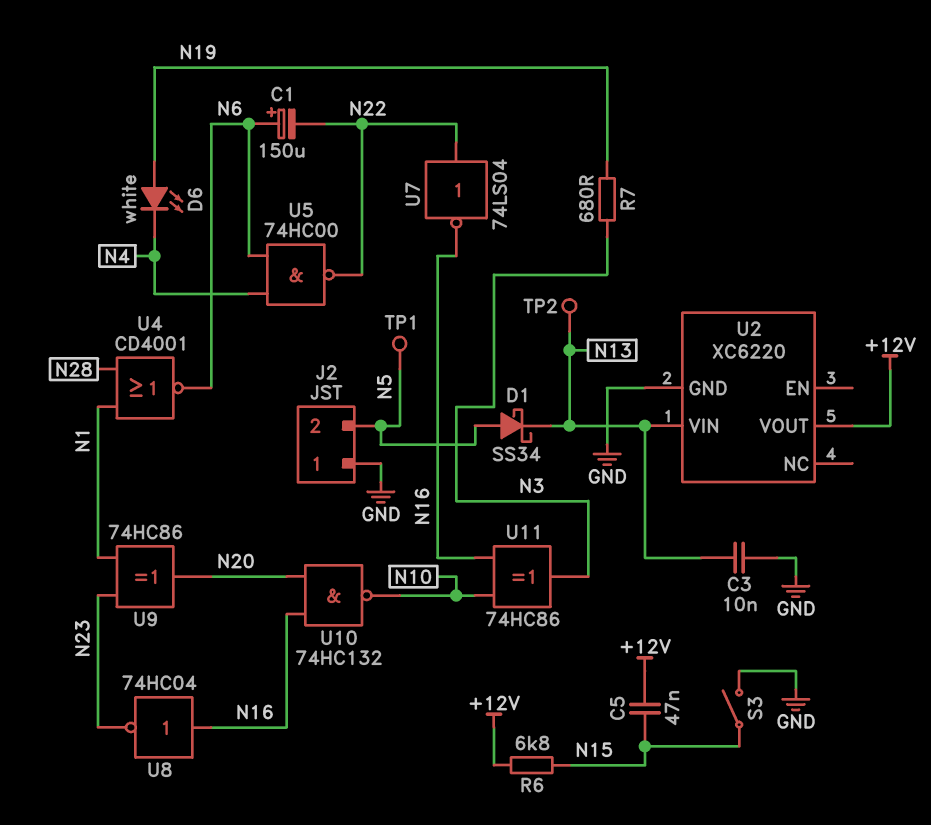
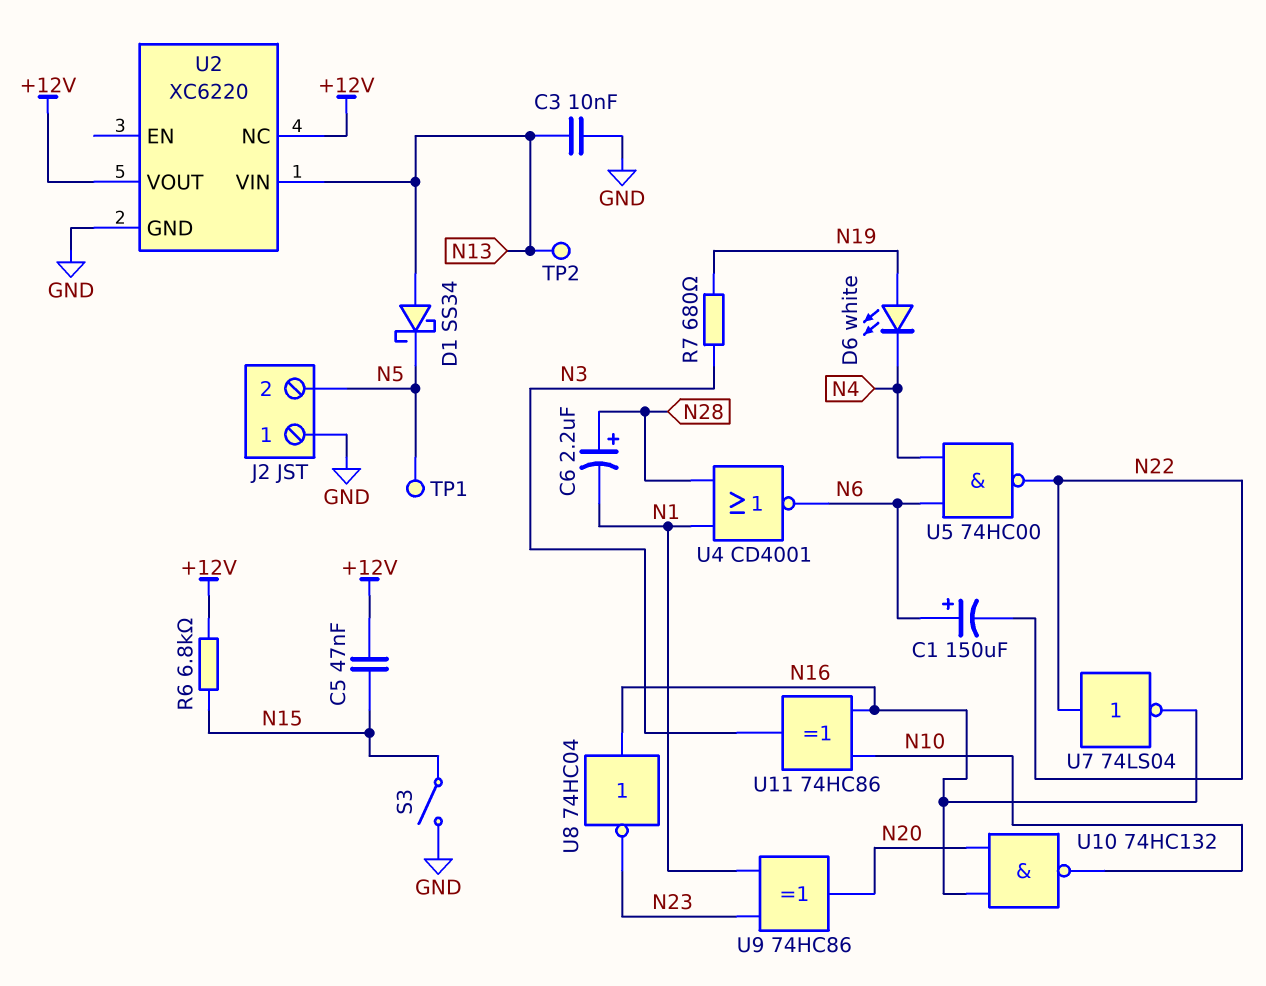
C6: none -> 2.2uF (plus N28, minus N1)
D1: schottky SS34 (A N5, K N13) -> schottky SS34 (A N13, K N5)
U2 pin NC: none -> +12V

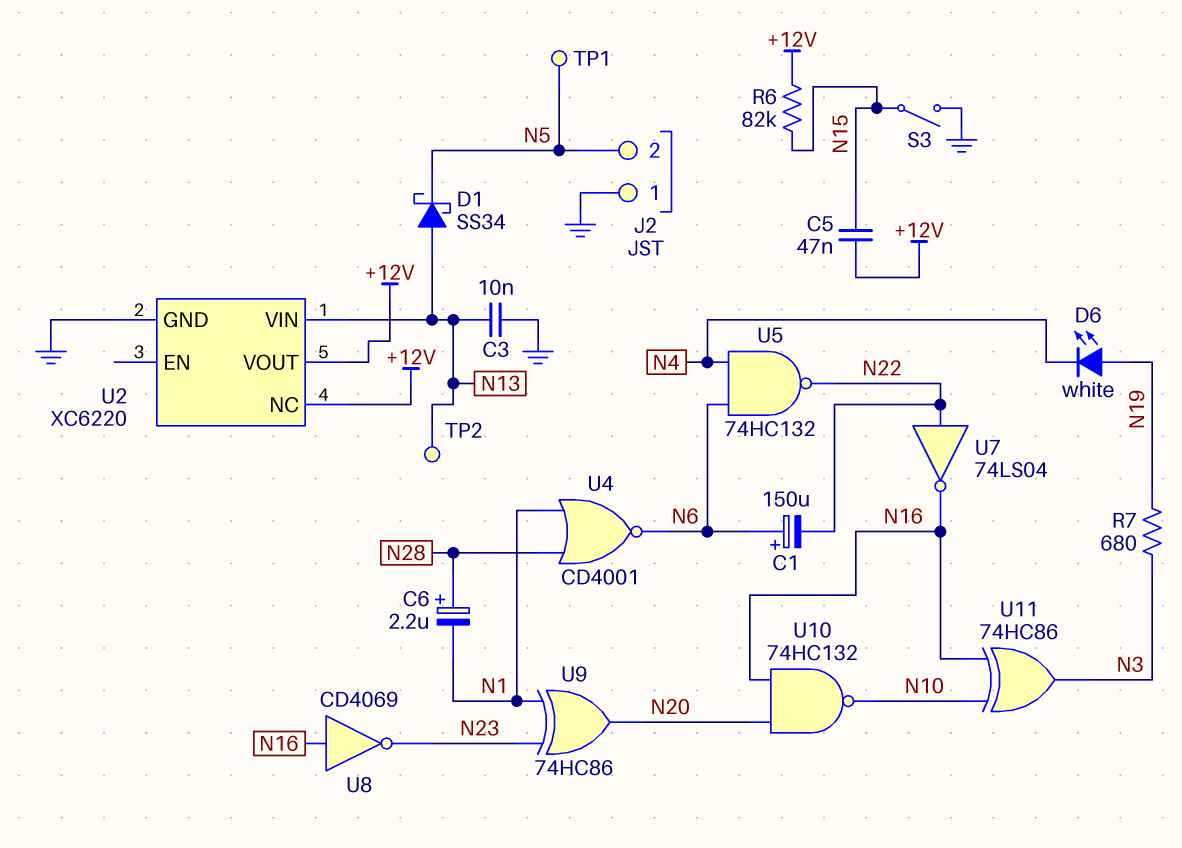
R6: 6.8k (+12V, N15) -> 82k (+12V, N15)
U5: NAND 74HC00 (in N4, in N6, out N22) -> NAND 74HC132 (in N4, in N6, out N22)
U8: NOT 74HC04 (in N16, out N23) -> NOT CD4069 (in N16, out N23)

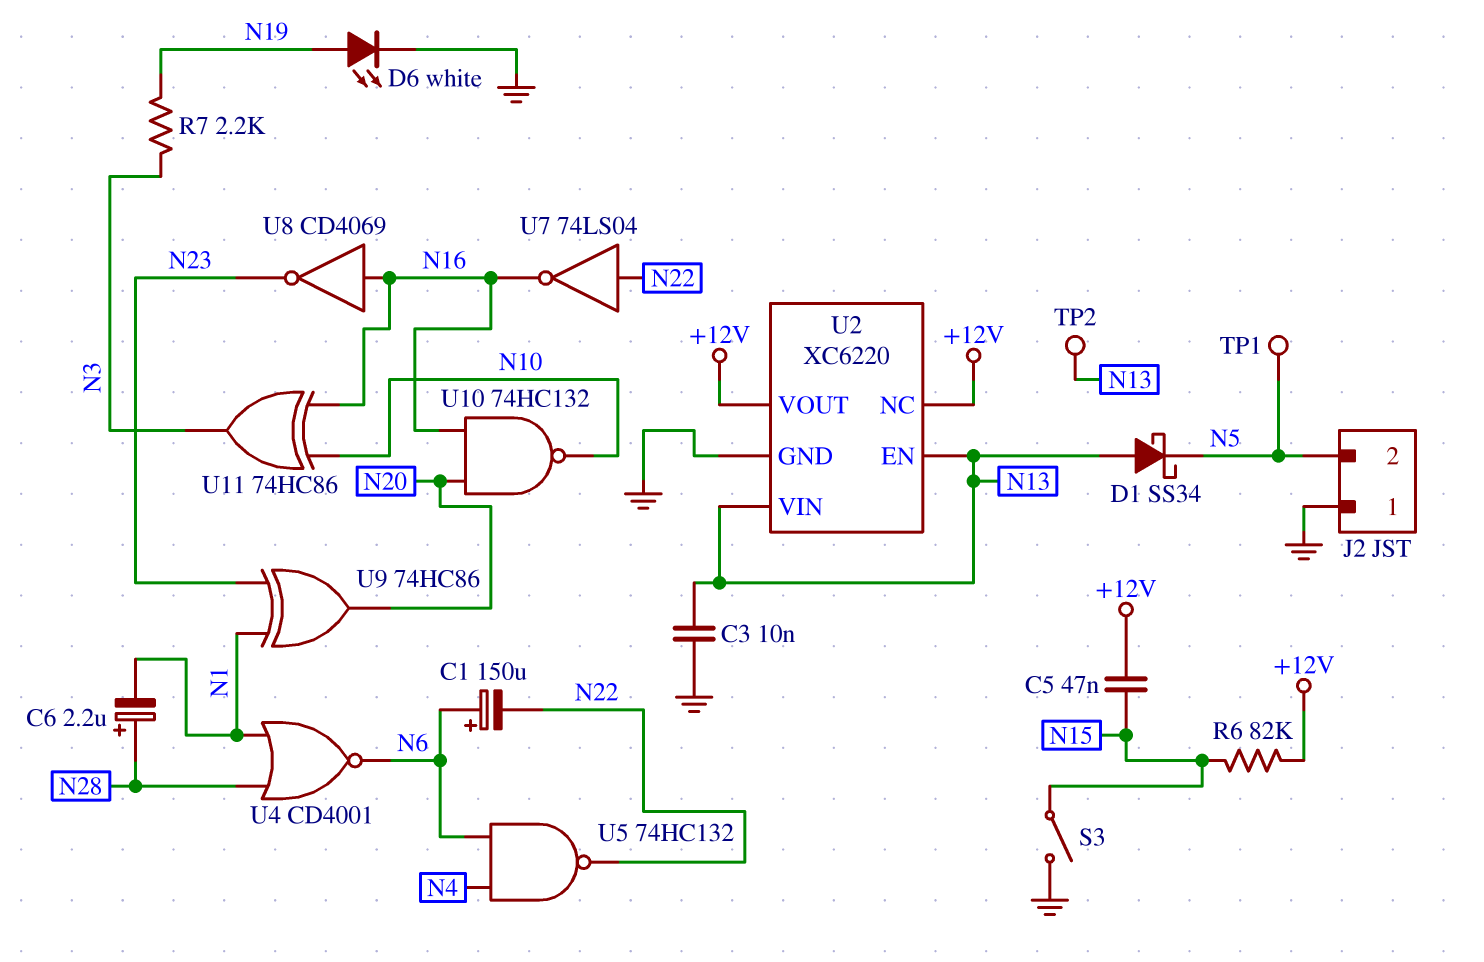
D6: LED white (A N19, K N4) -> LED white (A N19, K GND)
R7: 680 (N3, N19) -> 2.2k (N3, N19)
U2 pin EN: none -> N13

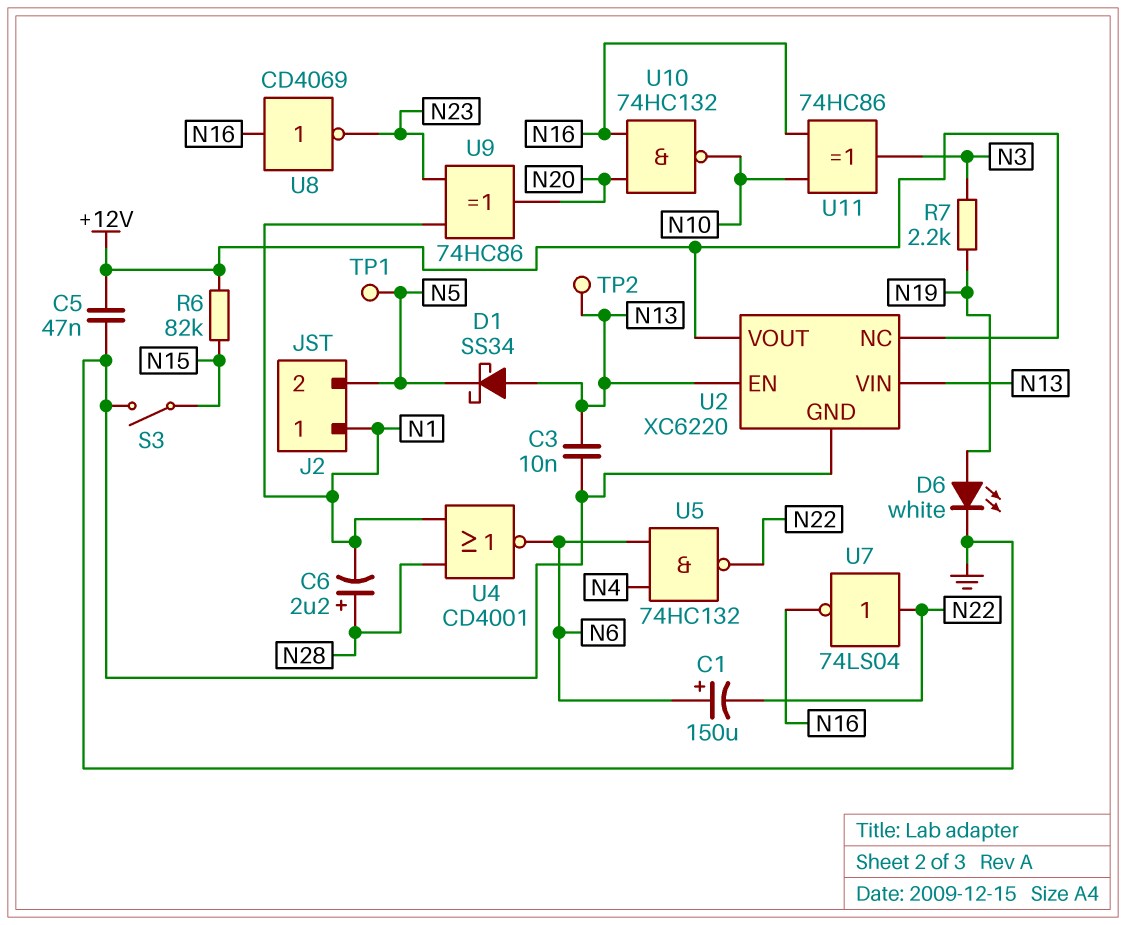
C5: 47nF (+12V, N15) -> 47nF (+12V, GND)
J2 pin 1: GND -> N1

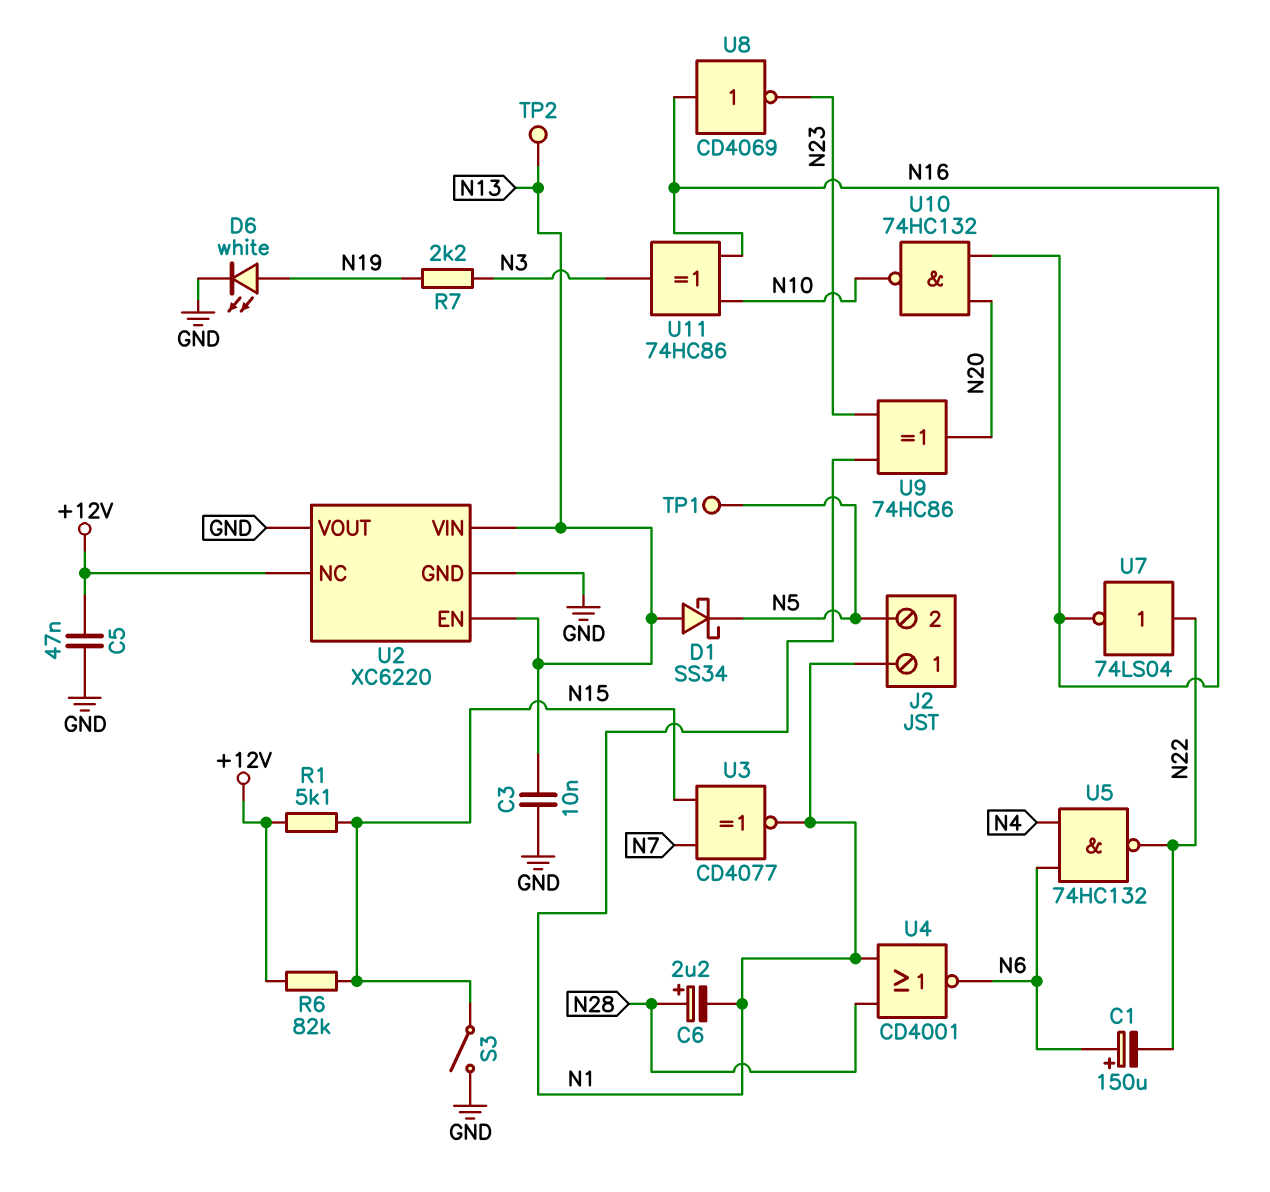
R1: none -> 5.1k (+12V, N15)
U2 pin VOUT: +12V -> GND
U3: none -> XNOR CD4077 (in N7, in N15, out N1)

